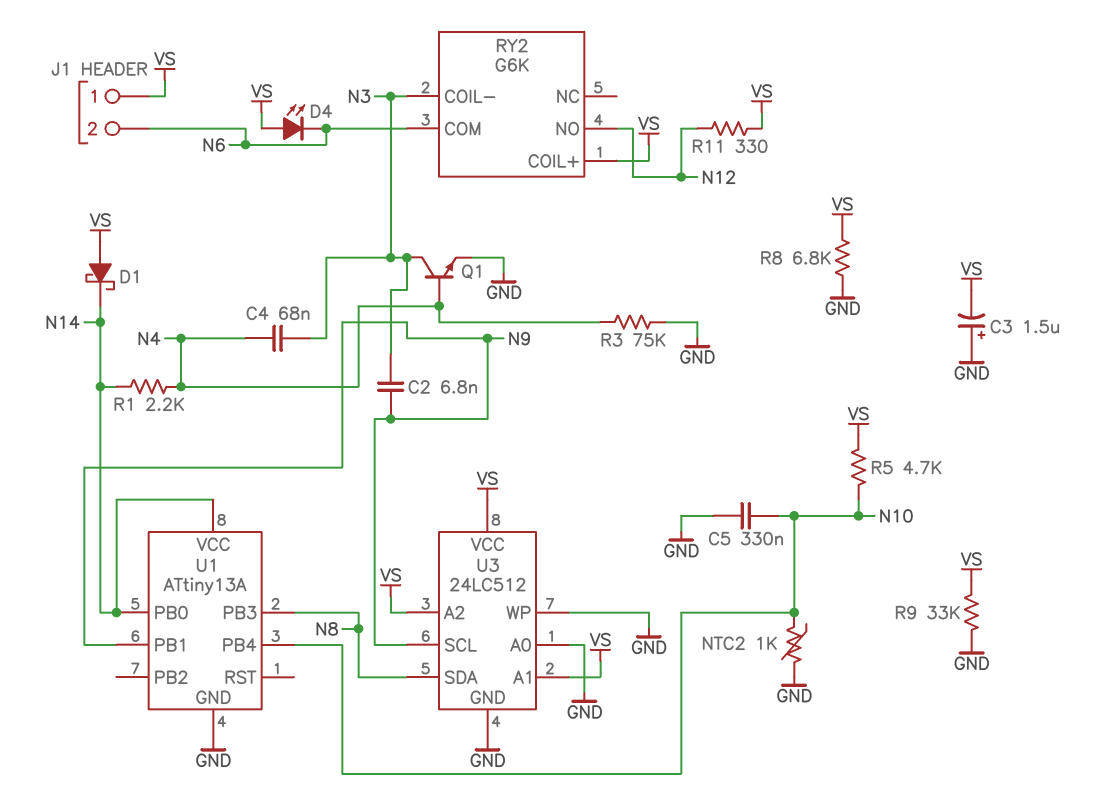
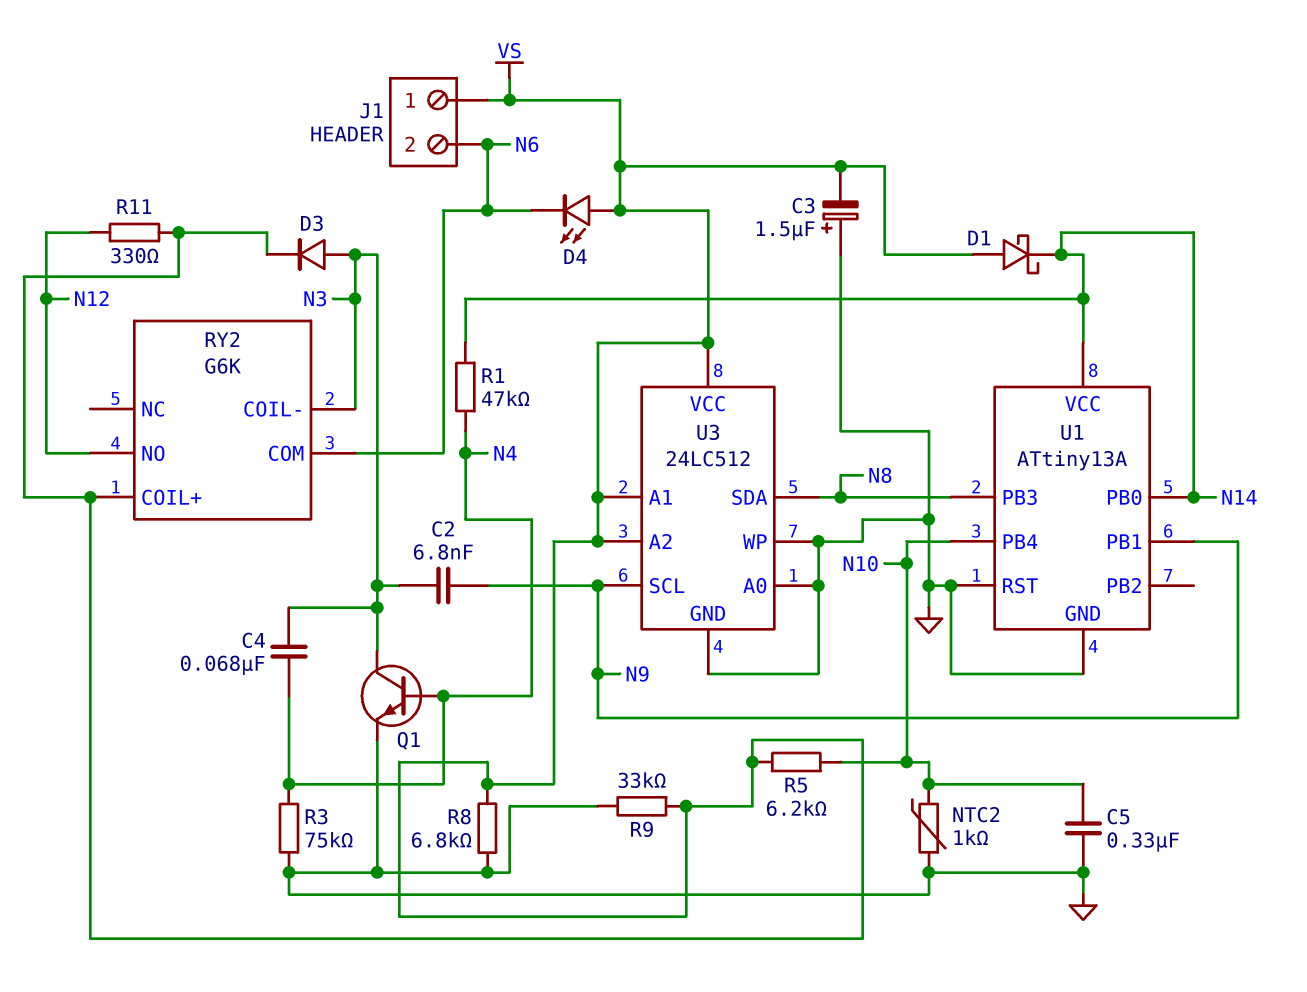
D3: none -> diode (A N3, K VS)
R1: 2.2k (N4, N14) -> 47k (N4, N14)
R5: 4.7k (N10, VS) -> 6.2k (N10, VS)
U1 pin RST: none -> GND

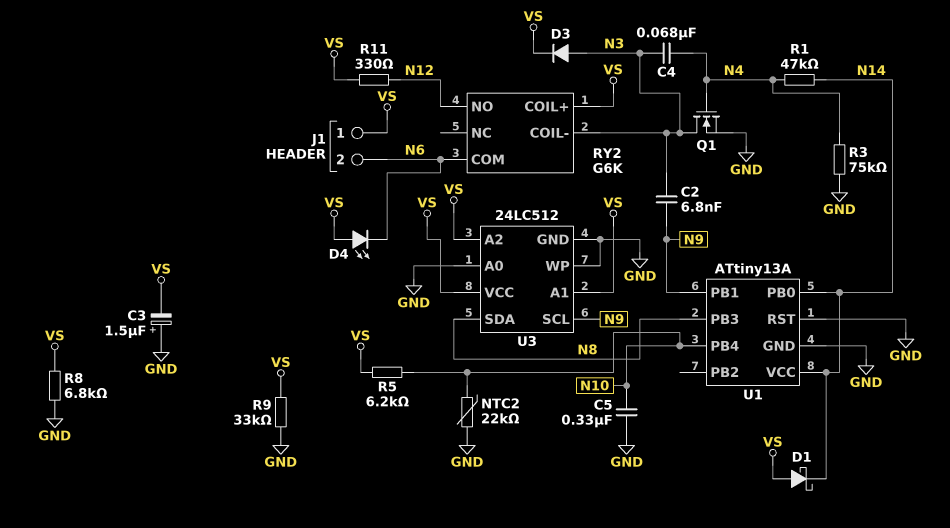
NTC2: 1k (GND, N10) -> 22k (GND, N10)
Q1: NPN (B N4, C N3, E GND) -> NMOS (G N4, D N3, S GND)

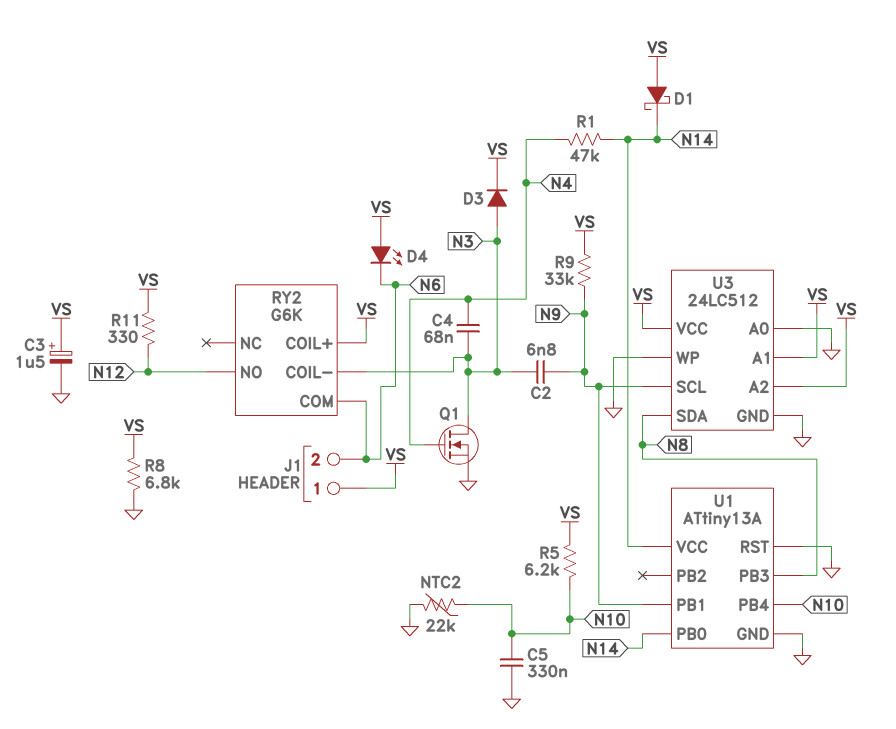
C3: 1.5uF (plus GND, minus VS) -> 1.5uF (plus VS, minus GND)
R3: 75k (GND, N4) -> none
R9: 33k (GND, VS) -> 33k (N9, VS)

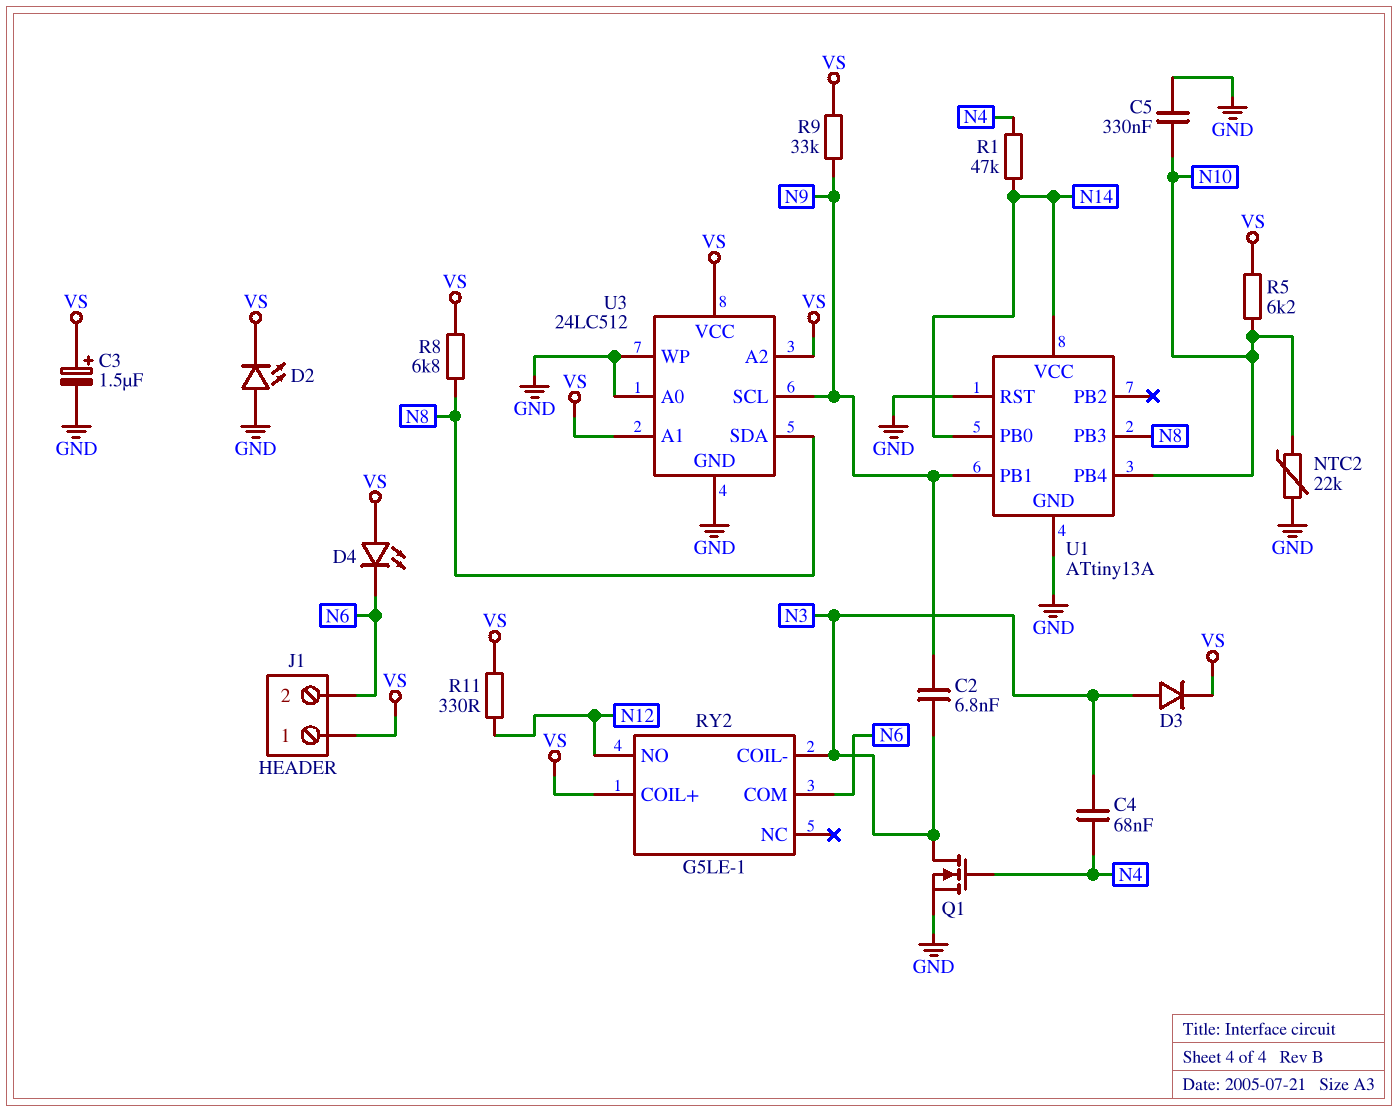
D1: schottky (A VS, K N14) -> none
D2: none -> LED (A GND, K VS)
R8: 6.8k (GND, VS) -> 6.8k (N8, VS)
RY2: G6K -> G5LE-1

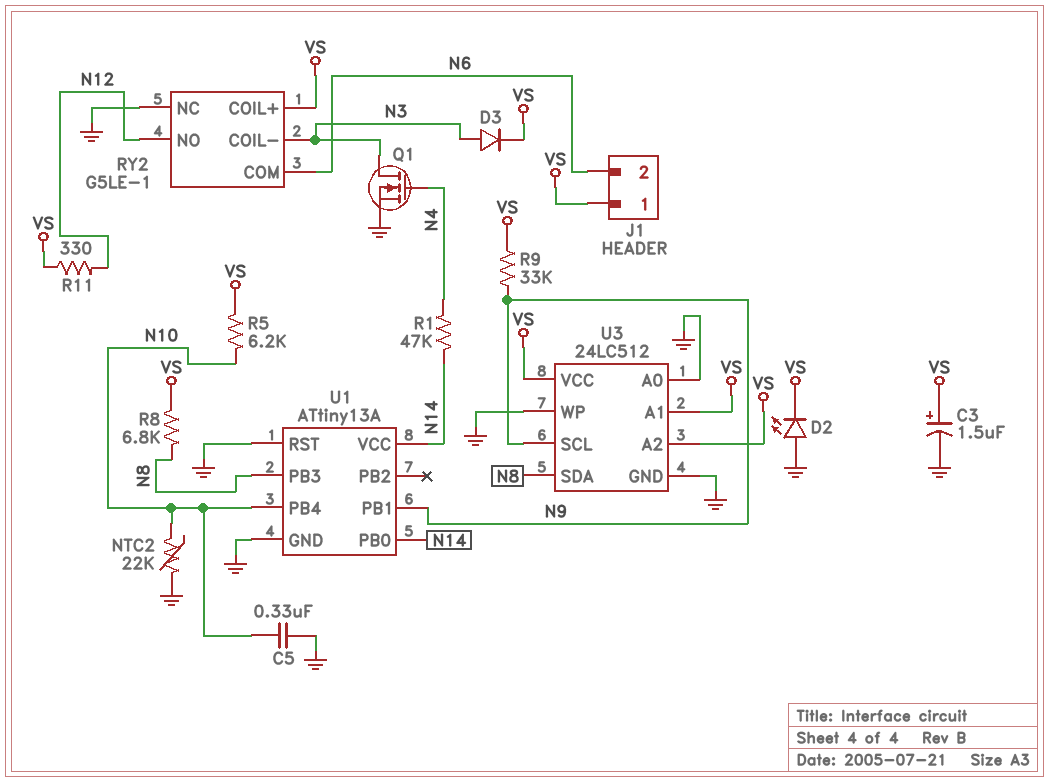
C2: 6.8nF (N3, N9) -> none
C4: 68nF (N3, N4) -> none
D4: LED (A VS, K N6) -> none
RY2 pin NC: none -> GND

